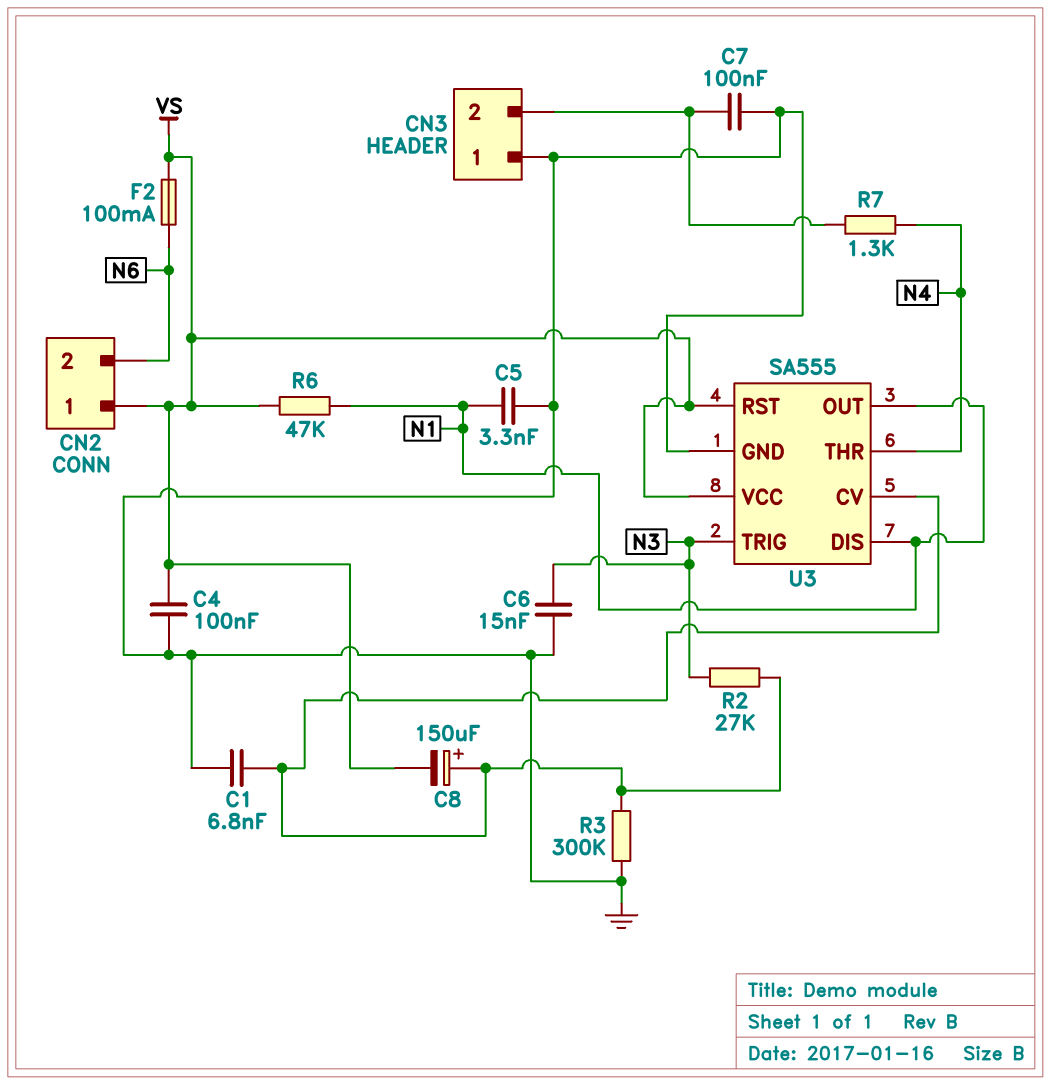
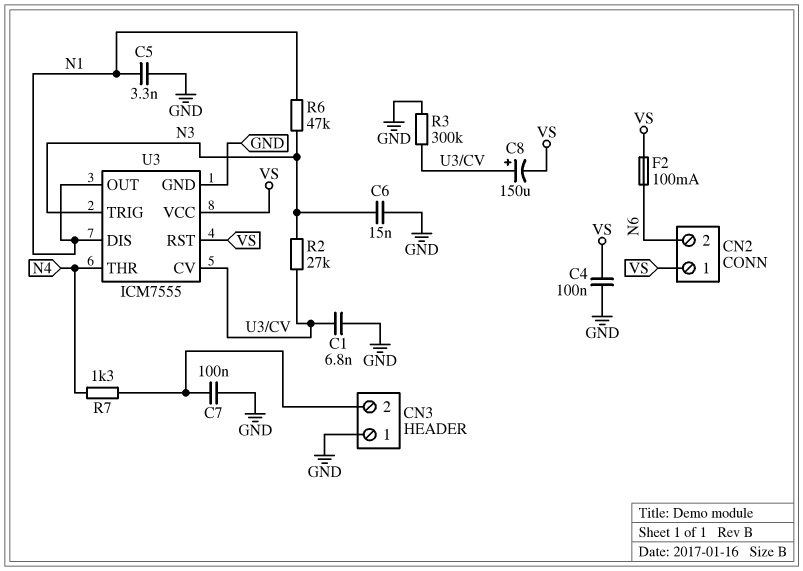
R6: 47k (N1, VS) -> 47k (N1, N3)
U3: SA555 -> ICM7555

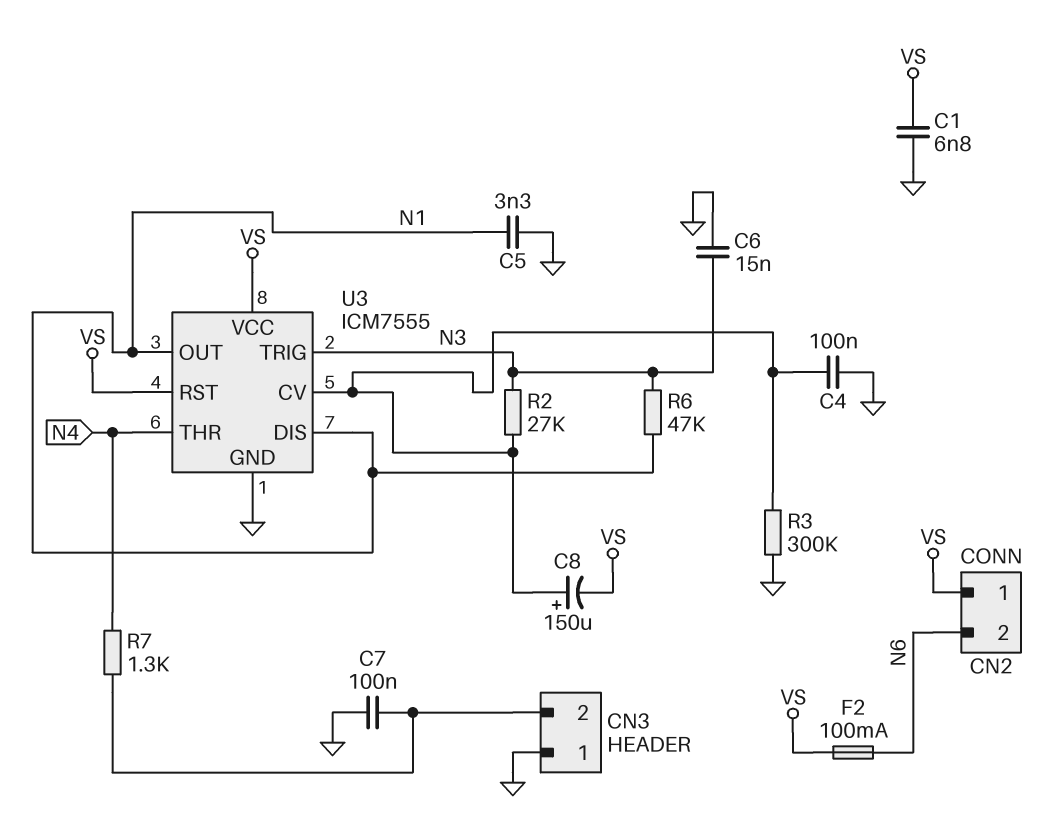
C1: 6.8nF (GND, U3/CV) -> 6.8nF (GND, VS)
C4: 100nF (GND, VS) -> 100nF (GND, U3/CV)

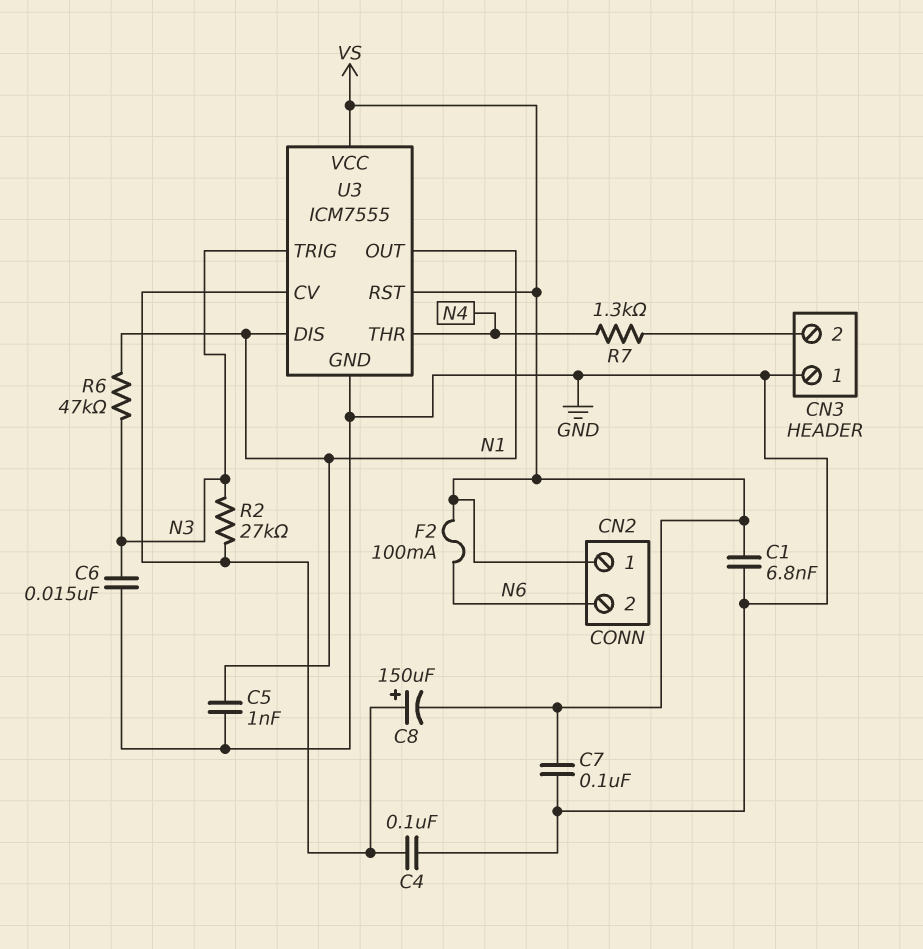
C5: 3.3nF (GND, N1) -> 1nF (GND, N1)
C7: 100nF (CN3/2, GND) -> 100nF (GND, VS)
R3: 300k (GND, U3/CV) -> none

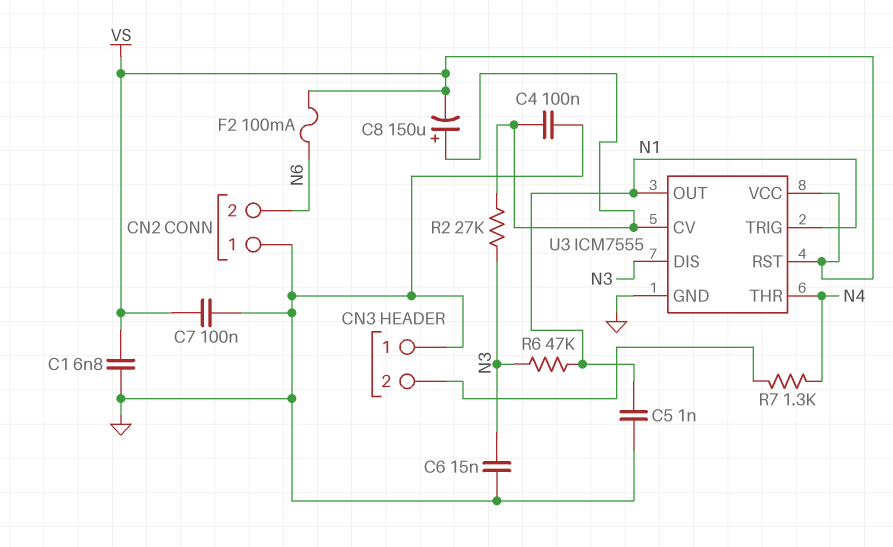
CN2 pin 1: VS -> GND
U3 pin DIS: N1 -> N3
U3 pin TRIG: N3 -> N1

